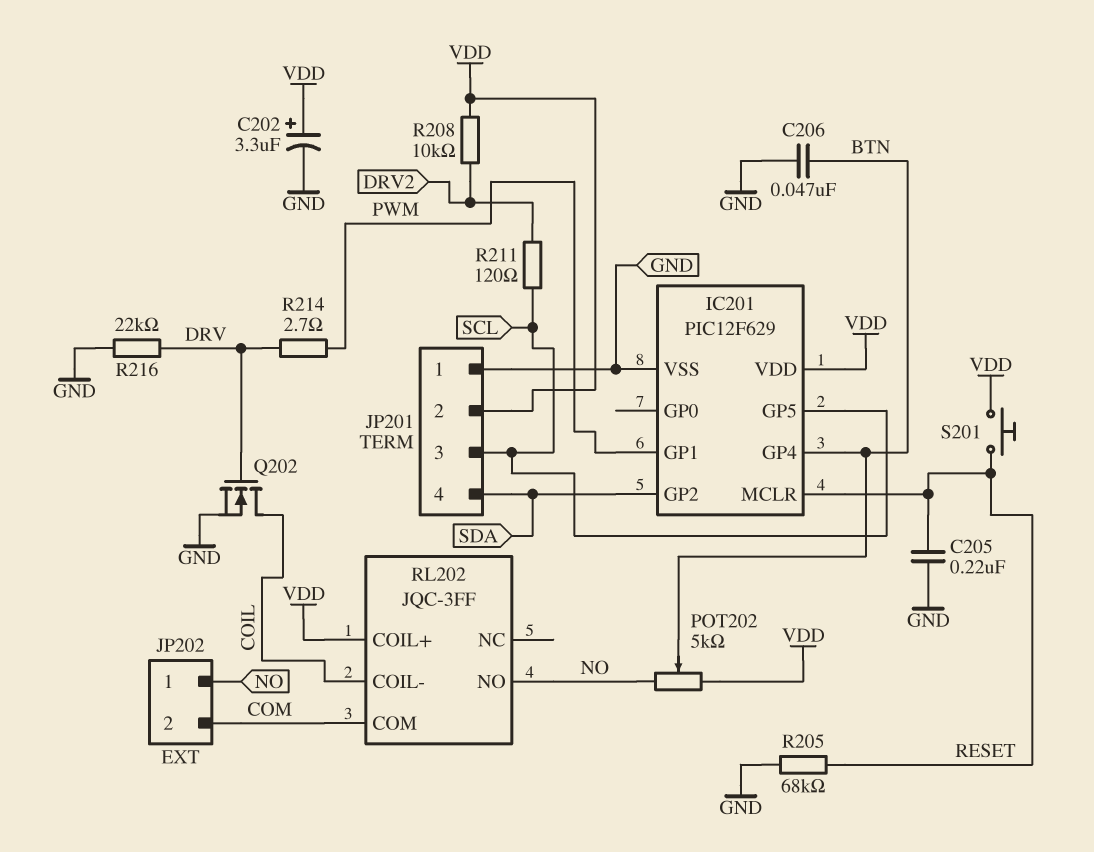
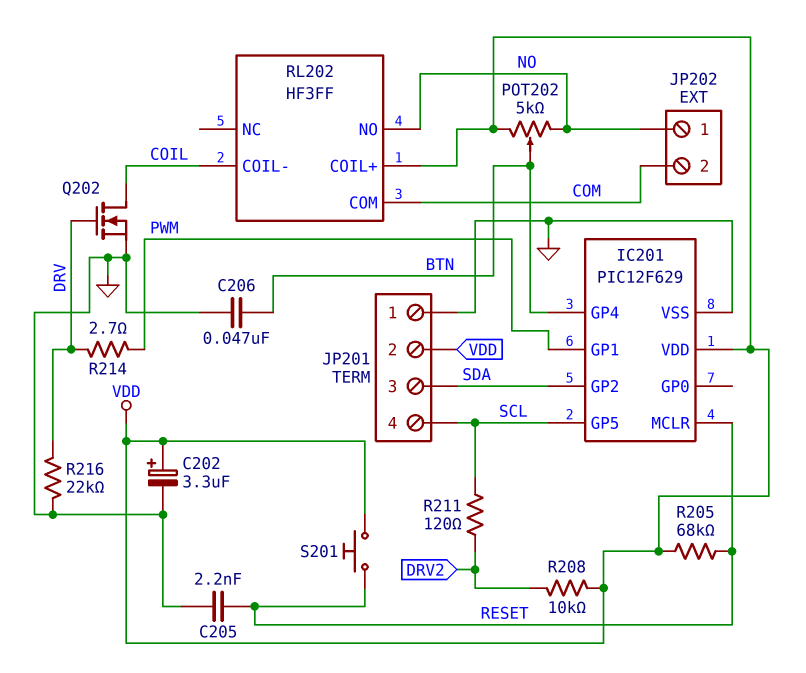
C205: 220nF (GND, RESET) -> 2.2nF (GND, RESET)
JP201 pin 3: SCL -> SDA
JP201 pin 4: SDA -> SCL
R205: 68k (GND, RESET) -> 68k (RESET, VDD)
RL202: JQC-3FF -> HF3FF

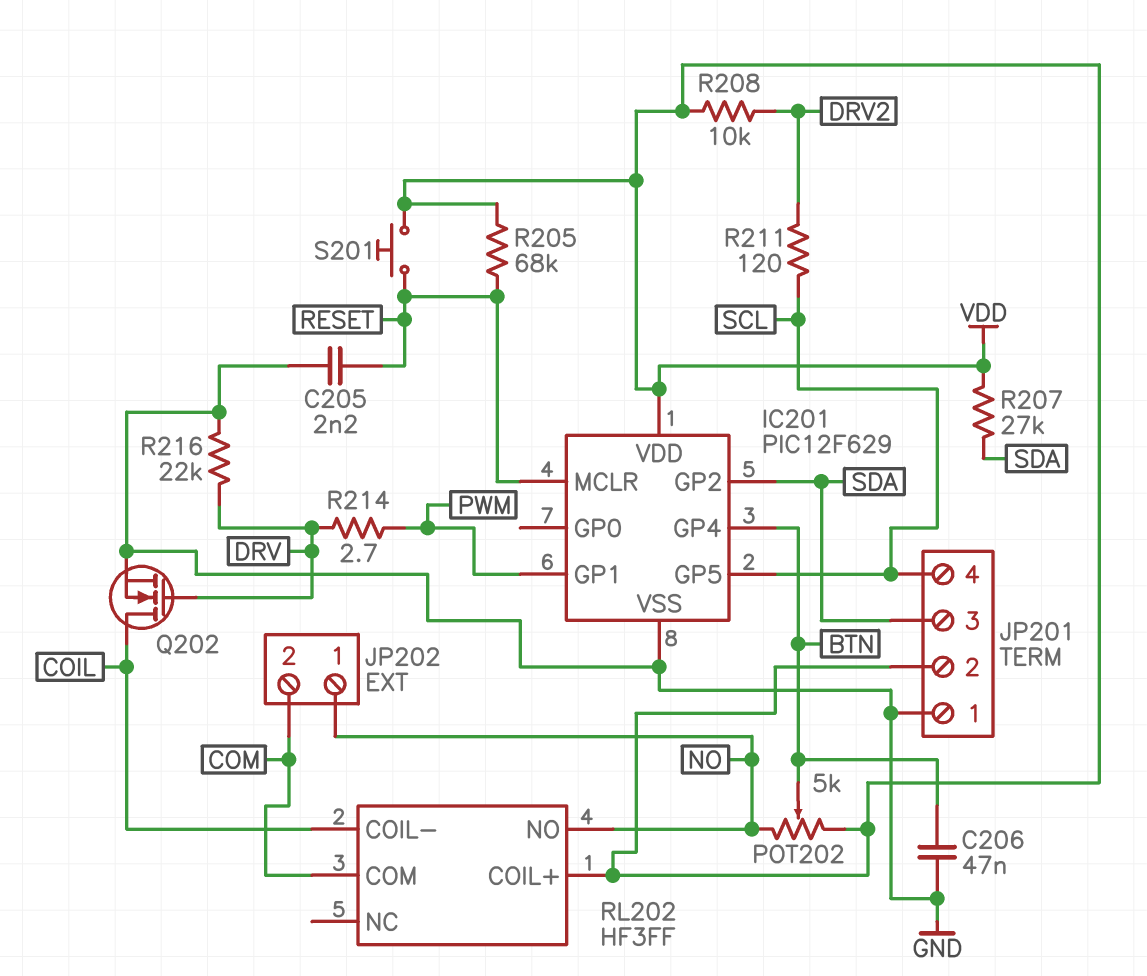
C202: 3.3uF (plus VDD, minus GND) -> none
R207: none -> 27k (SDA, VDD)

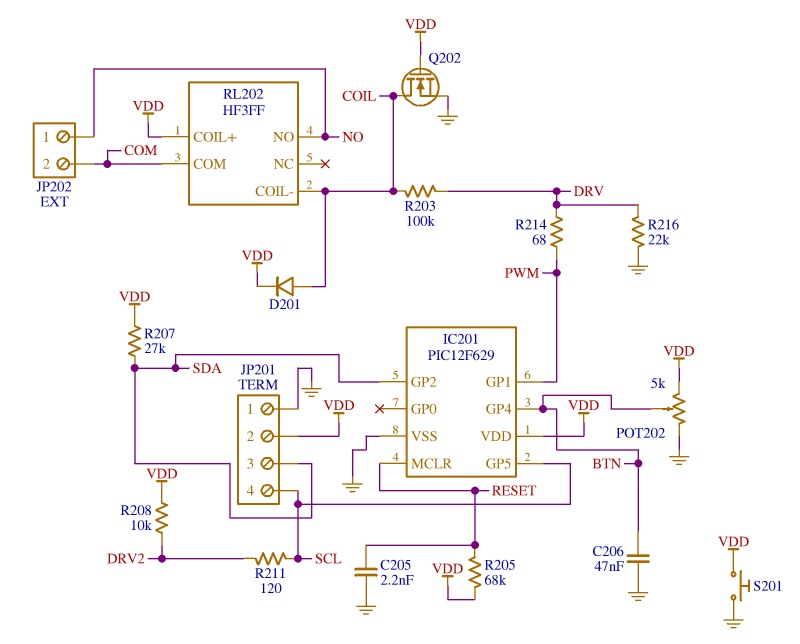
D201: none -> diode (A COIL, K VDD)
POT202: 5k (NO, VDD, wiper BTN) -> 5k (GND, VDD, wiper BTN)
Q202: NMOS (G DRV, D COIL, S GND) -> NMOS (G VDD, D COIL, S GND)
R203: none -> 100k (COIL, DRV)
R214: 2.7 (DRV, PWM) -> 68 (DRV, PWM)
S201: button (RESET, VDD) -> button (GND, VDD)

